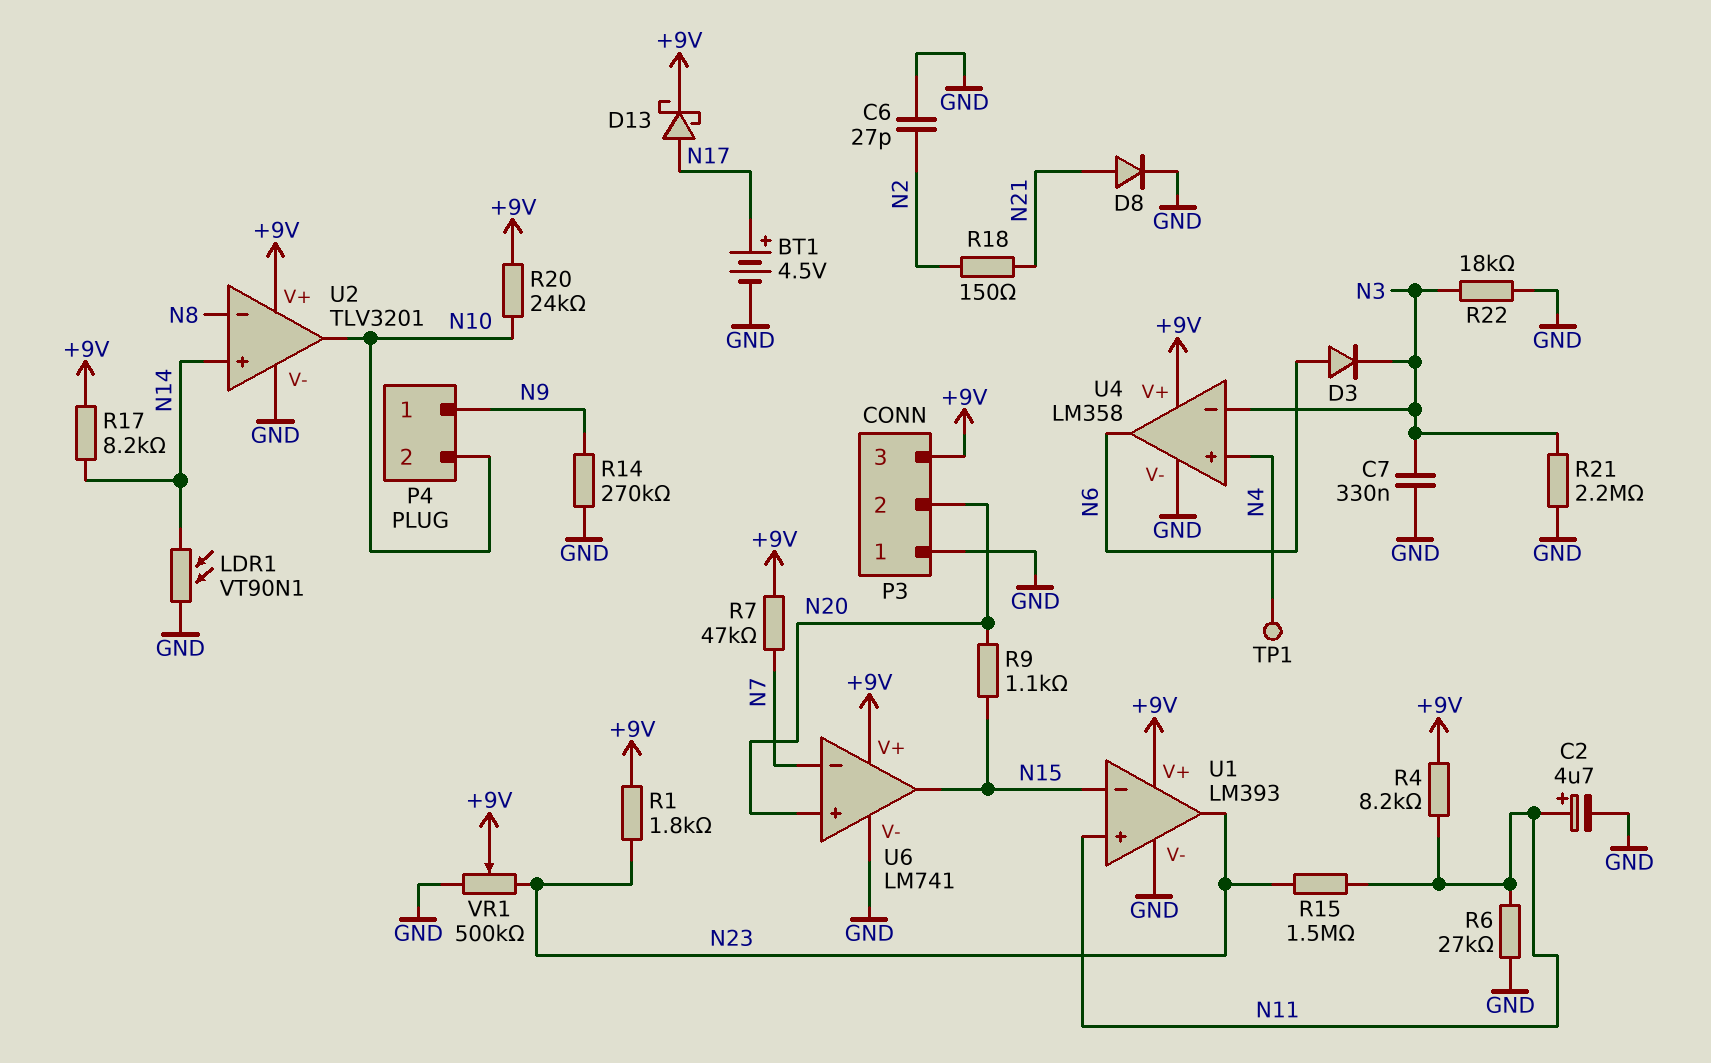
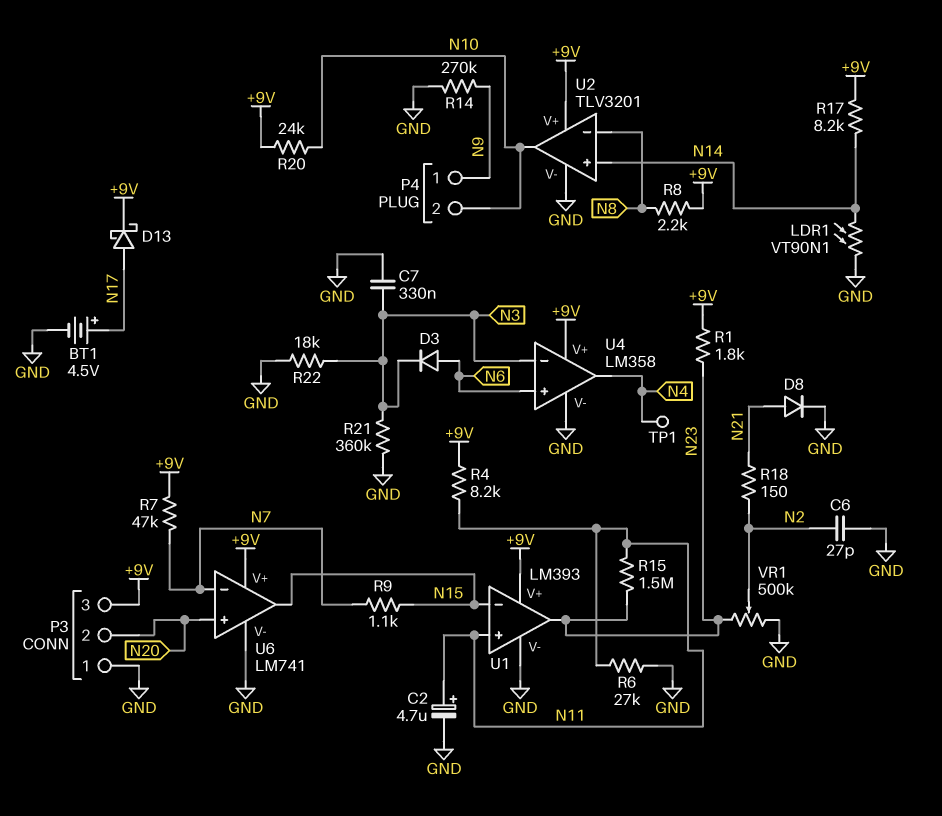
R8: none -> 2.2k (+9V, N8)
R9: 1.1k (N15, N20) -> 1.1k (N7, N15)
R21: 2.2M (GND, N3) -> 360k (GND, N3)
U4 pin in+: N4 -> N6
U4 pin out: N6 -> N4
VR1: 500k (GND, N23, wiper +9V) -> 500k (GND, N23, wiper N2)

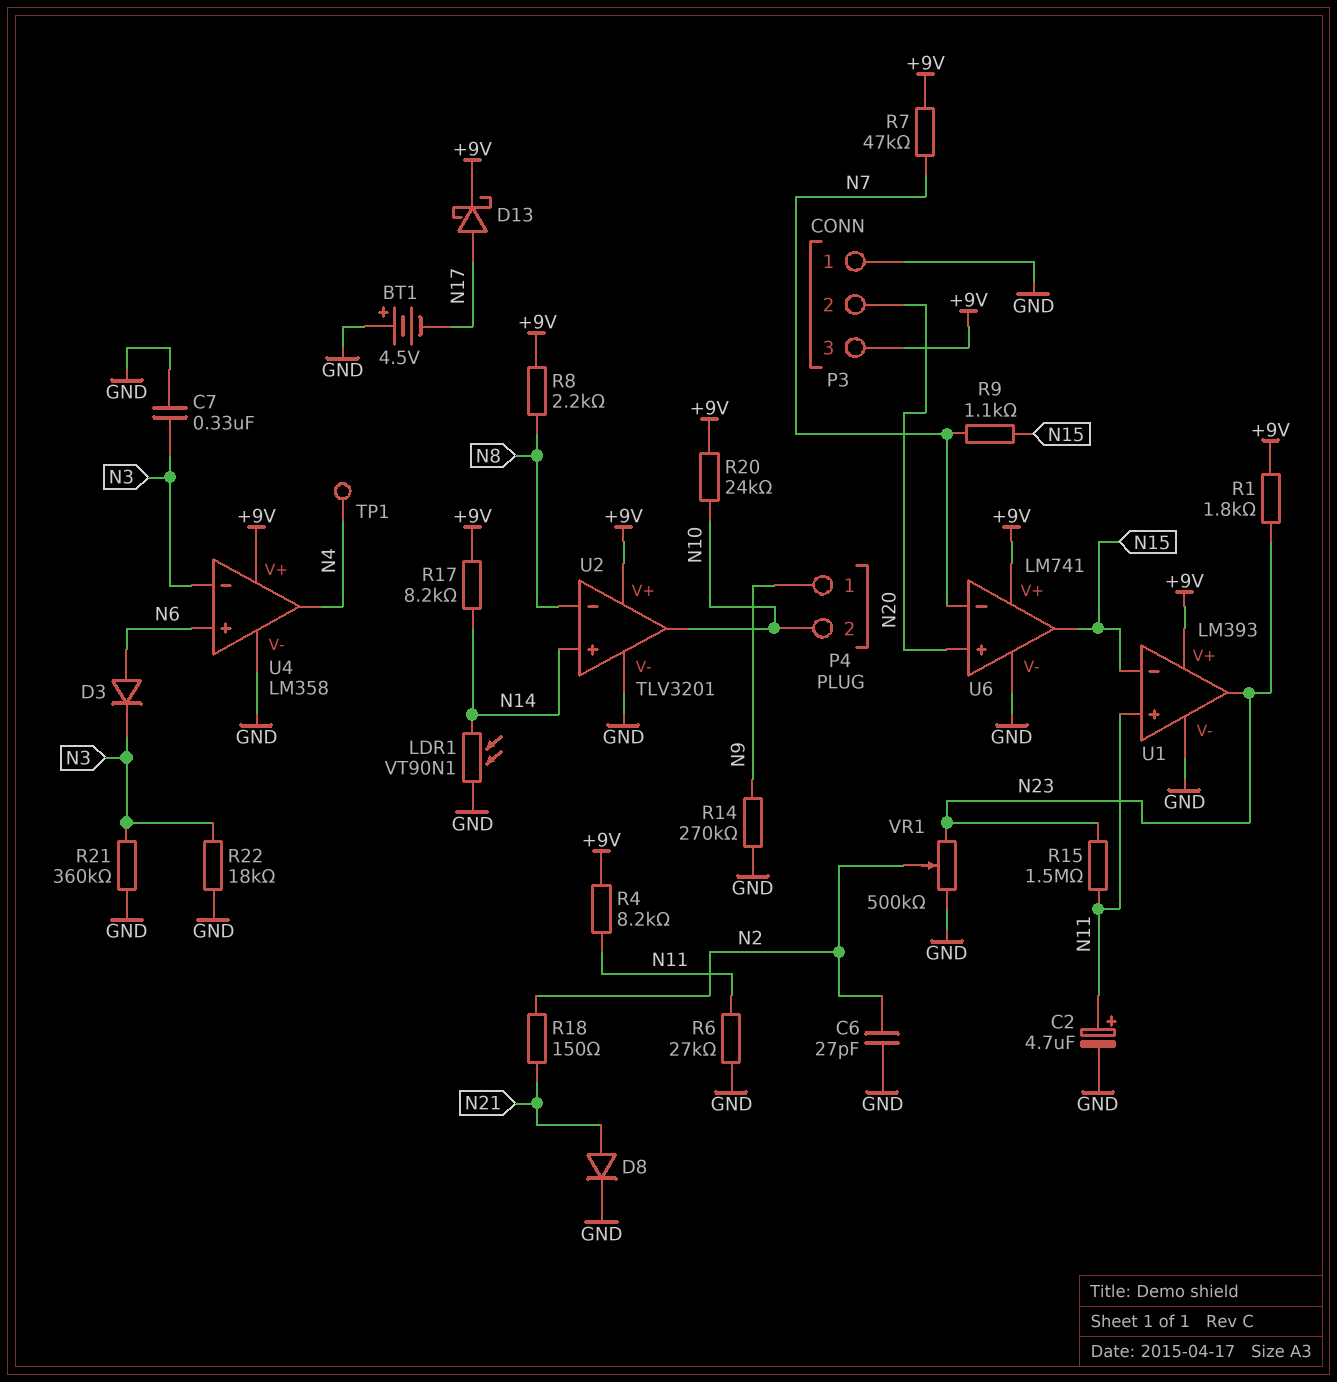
BT1: 4.5V (plus N17, minus GND) -> 4.5V (plus GND, minus N17)

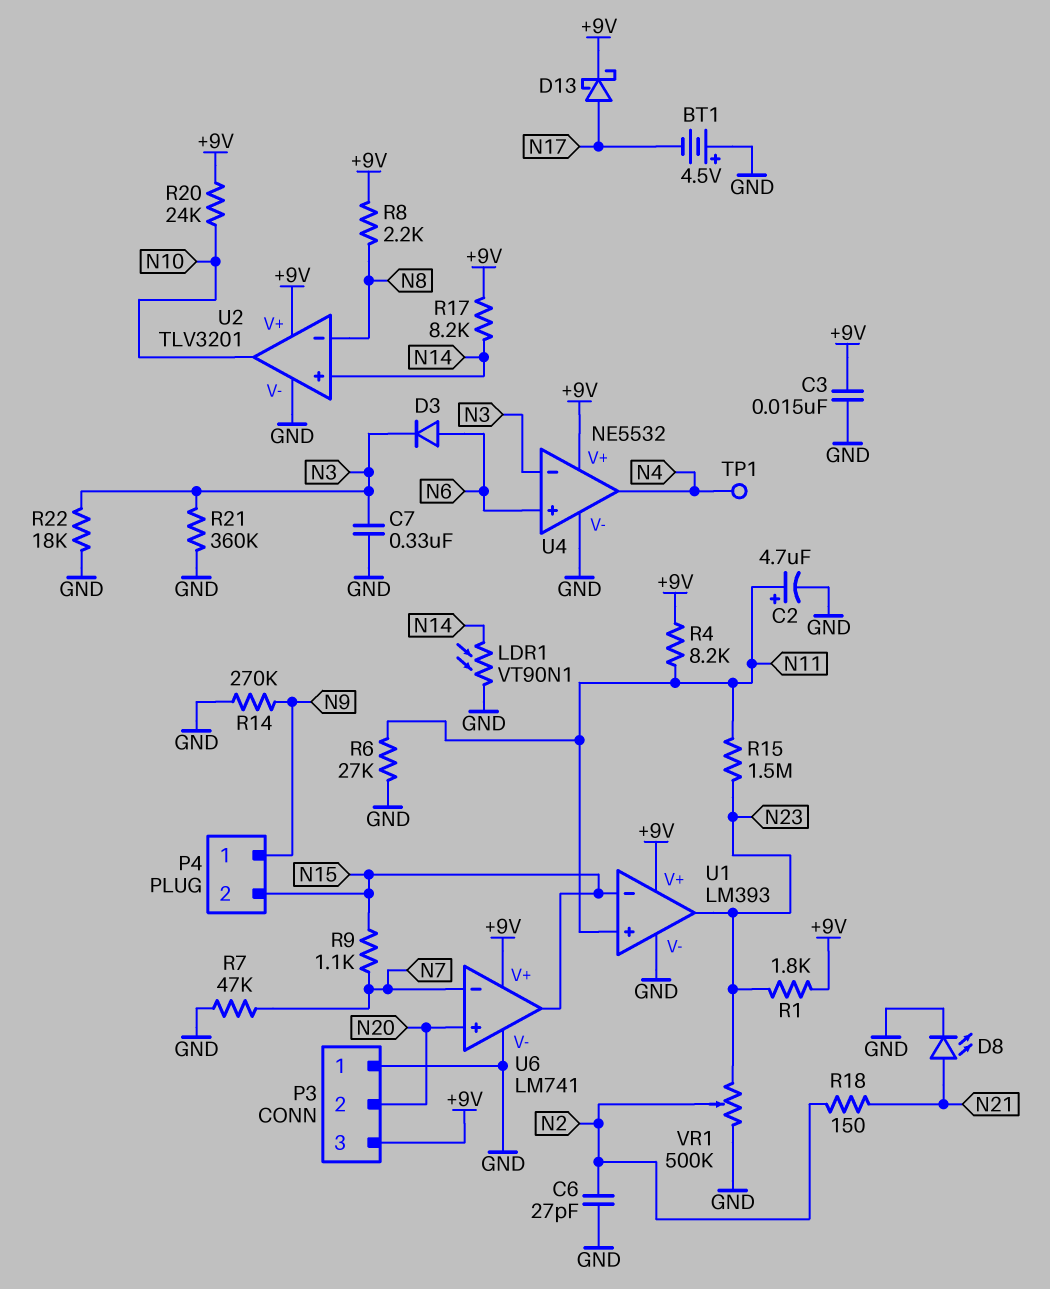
C3: none -> 15nF (+9V, GND)
D8: diode (A N21, K GND) -> LED (A N21, K GND)
P4 pin 2: N10 -> N15
R7: 47k (+9V, N7) -> 47k (GND, N7)
U4: LM358 -> NE5532

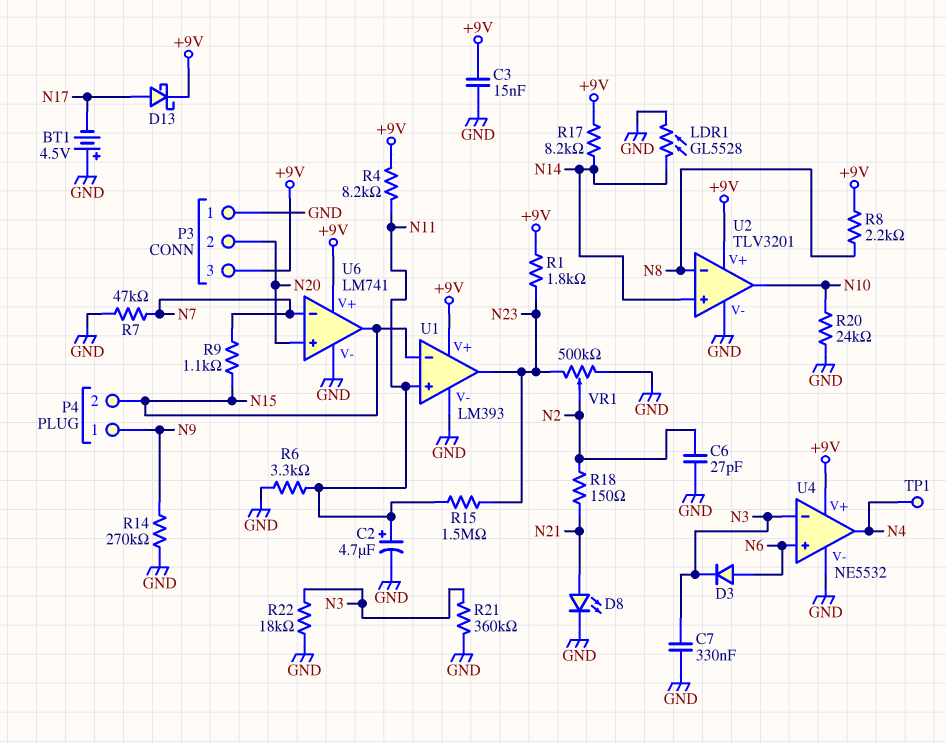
LDR1: VT90N1 (GND, N14) -> GL5528 (GND, N14)
R6: 27k (GND, N11) -> 3.3k (GND, N11)
R20: 24k (+9V, N10) -> 24k (GND, N10)

